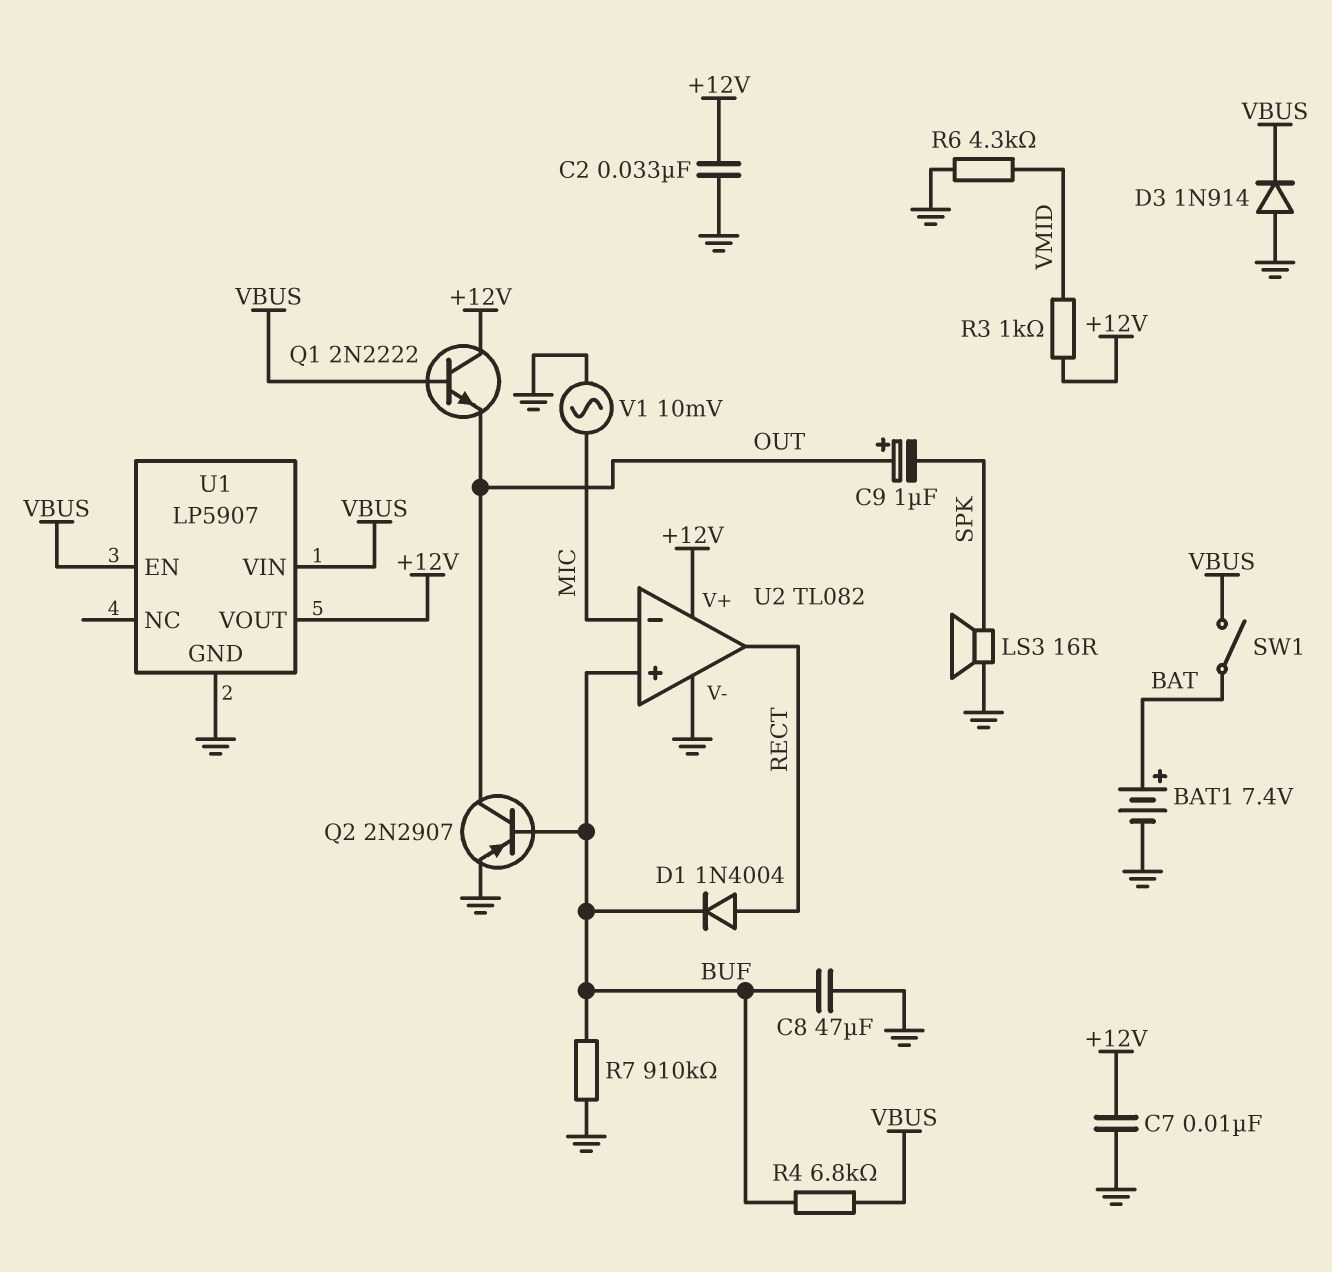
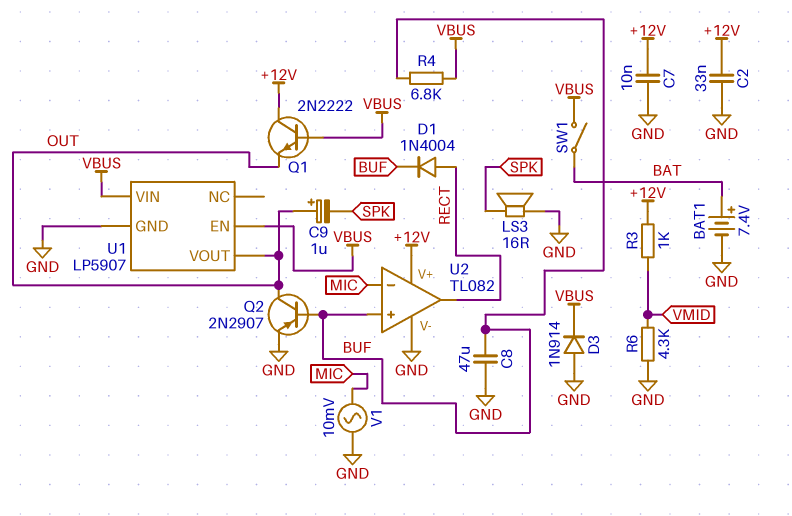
R7: 910k (BUF, GND) -> none
U1 pin VOUT: +12V -> OUT

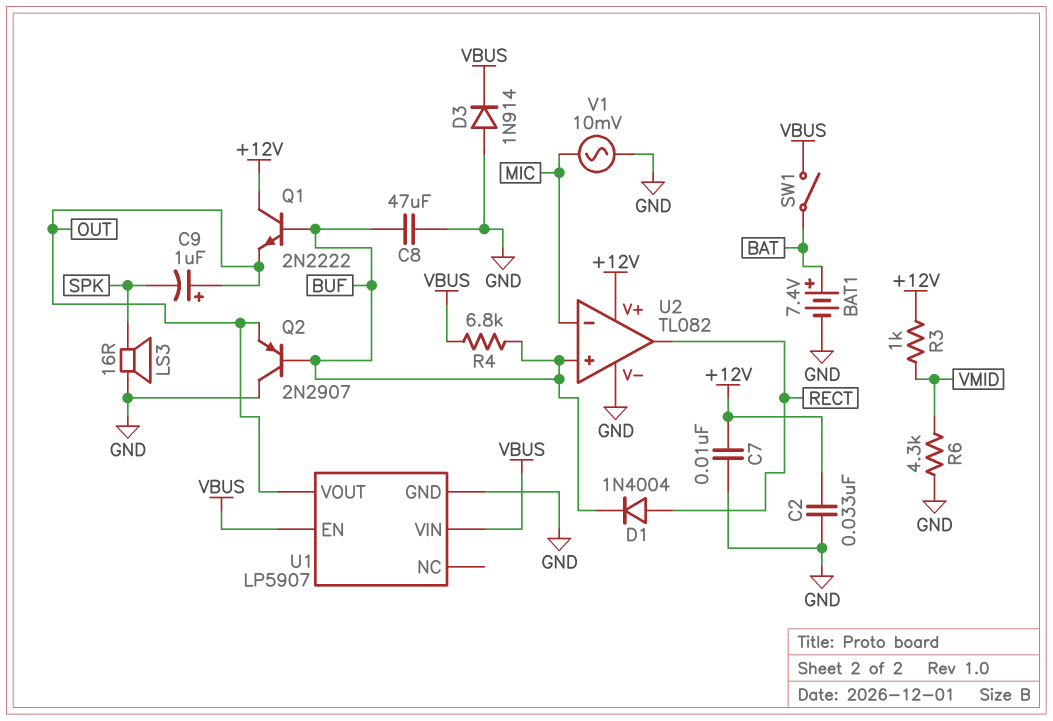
Q1: NPN 2N2222 (B VBUS, C +12V, E OUT) -> NPN 2N2222 (B BUF, C +12V, E OUT)
Q2: PNP 2N2907 (B BUF, C OUT, E GND) -> PNP 2N2907 (B BUF, C GND, E OUT)

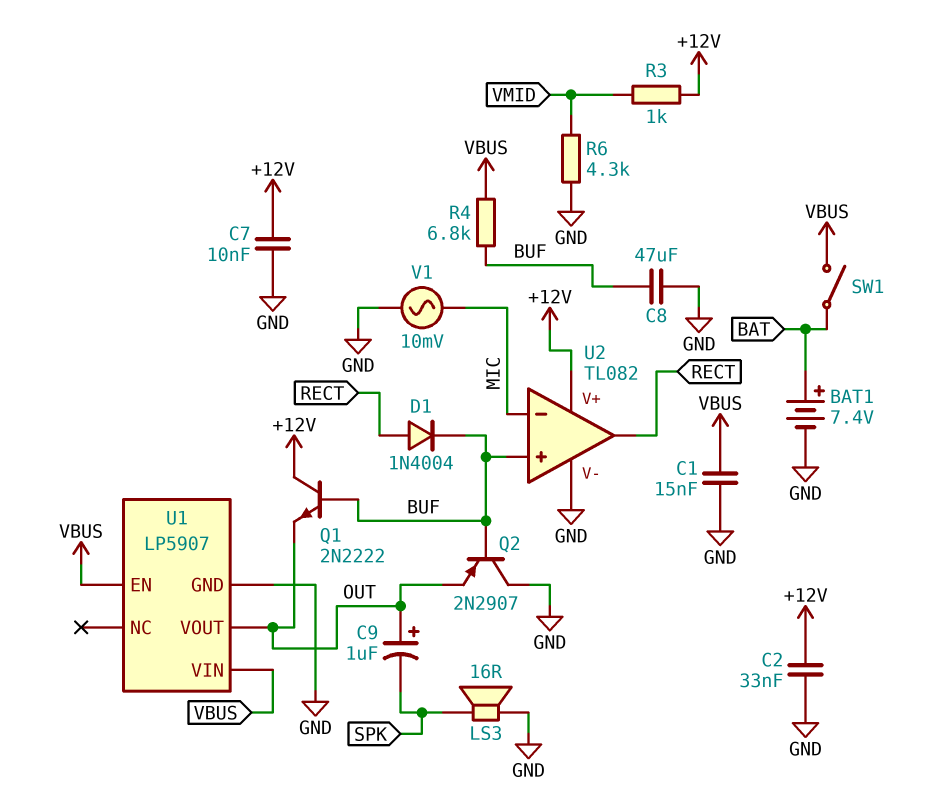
C1: none -> 15nF (GND, VBUS)
D3: diode 1N914 (A GND, K VBUS) -> none

